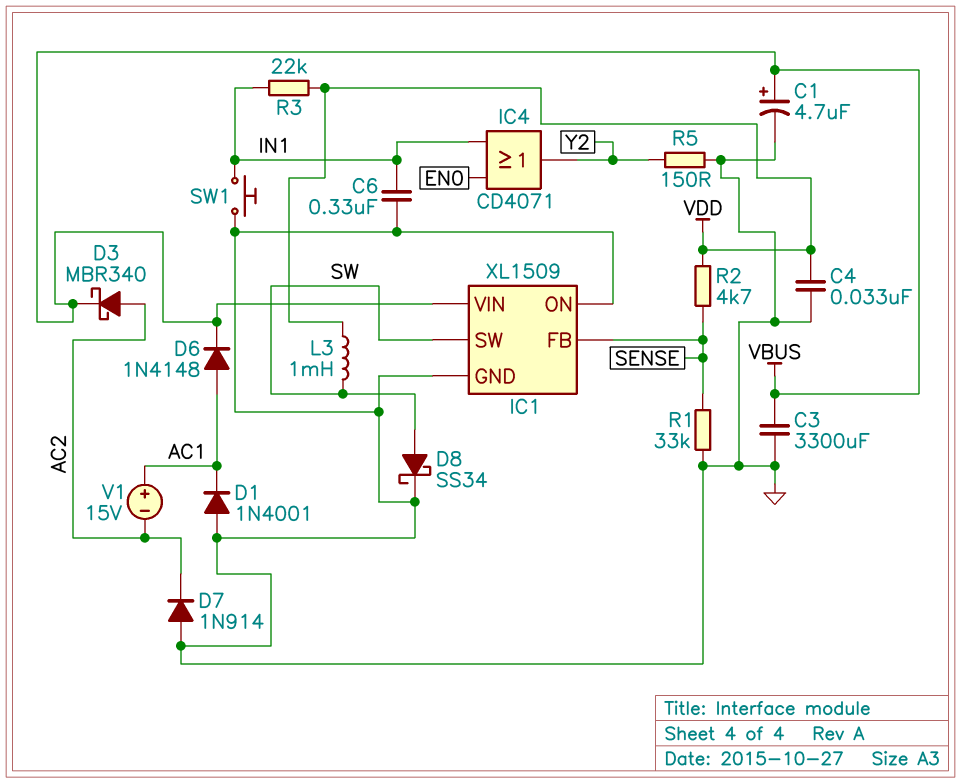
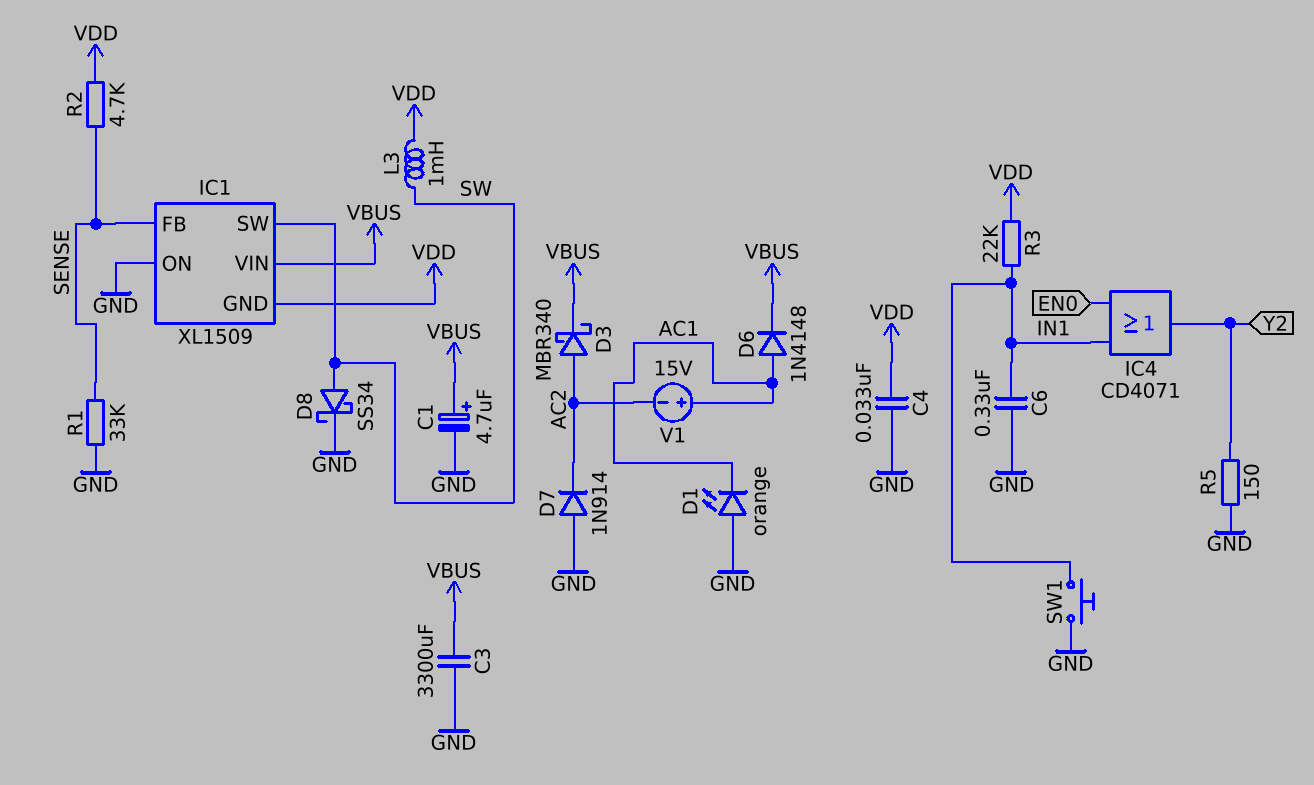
D1: diode 1N4001 (A GND, K AC1) -> LED orange (A GND, K AC1)
IC1 pin GND: GND -> VDD

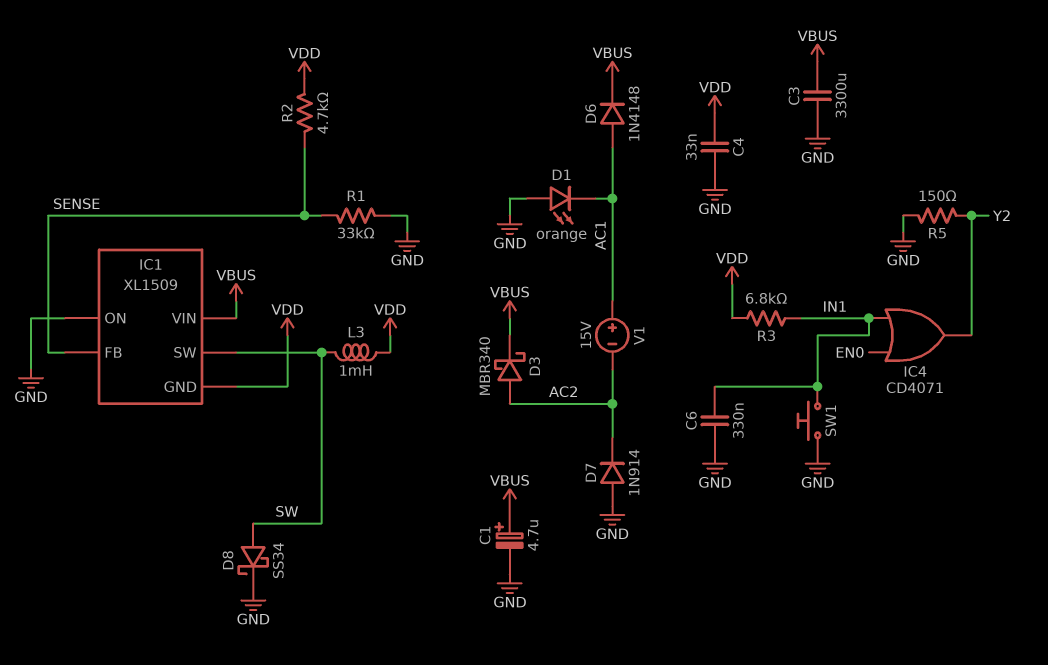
R3: 22k (IN1, VDD) -> 6.8k (IN1, VDD)

